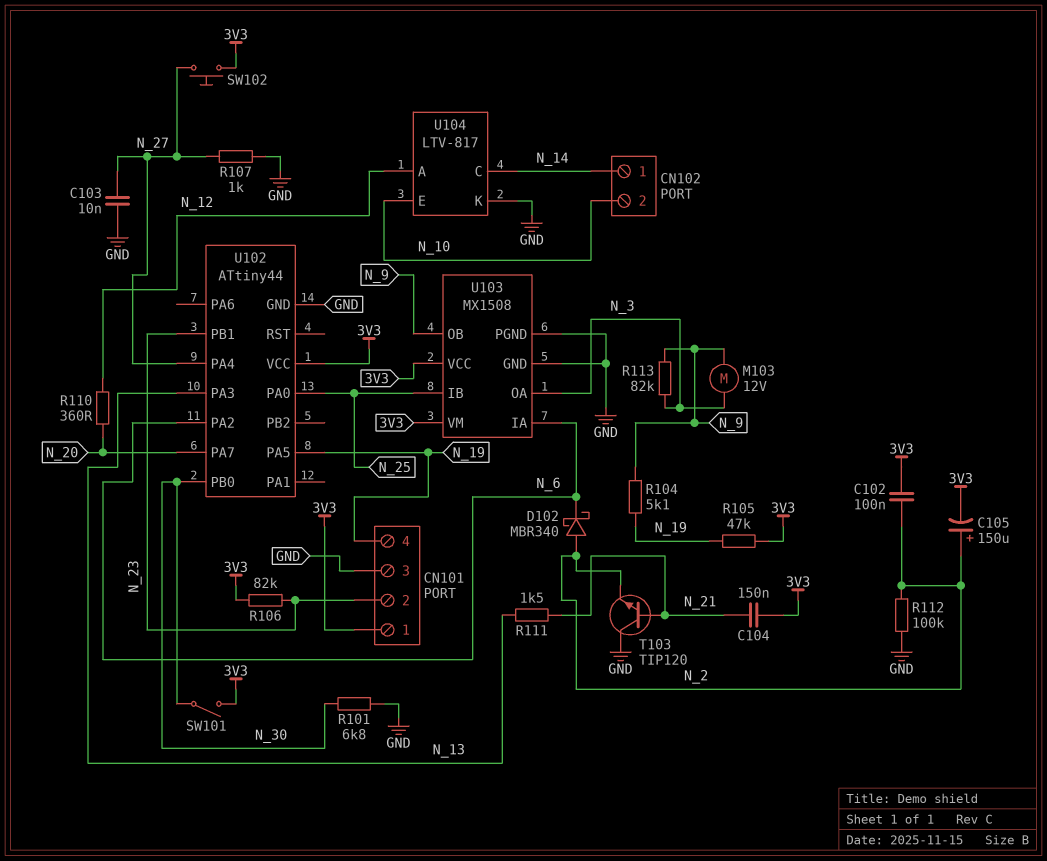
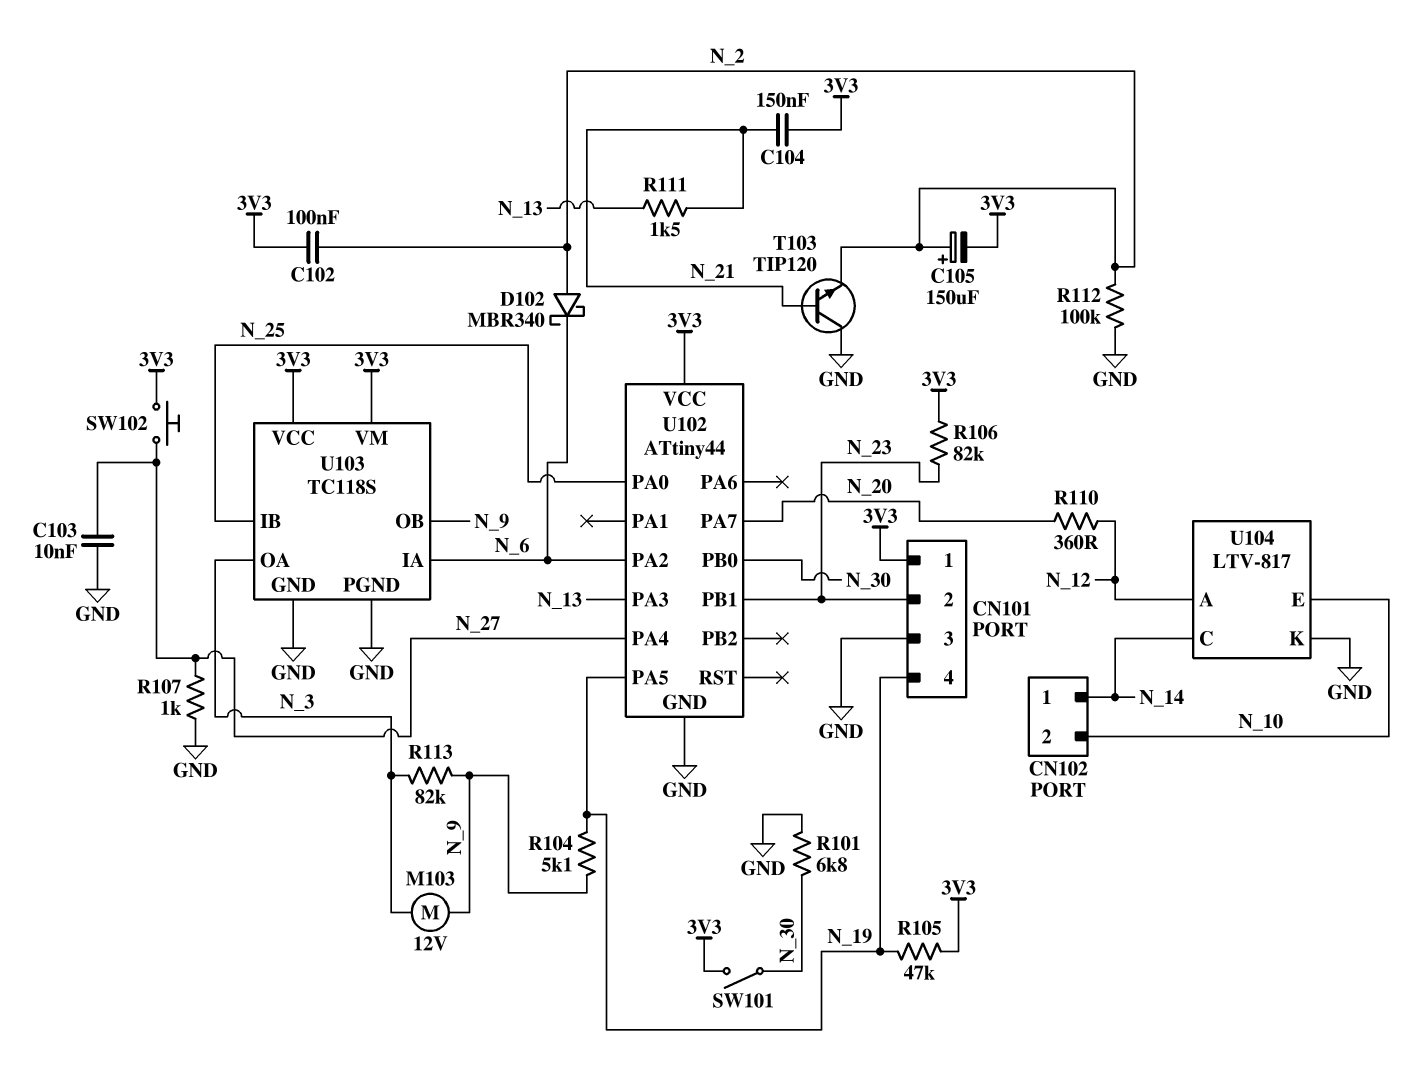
U103: MX1508 -> TC118S

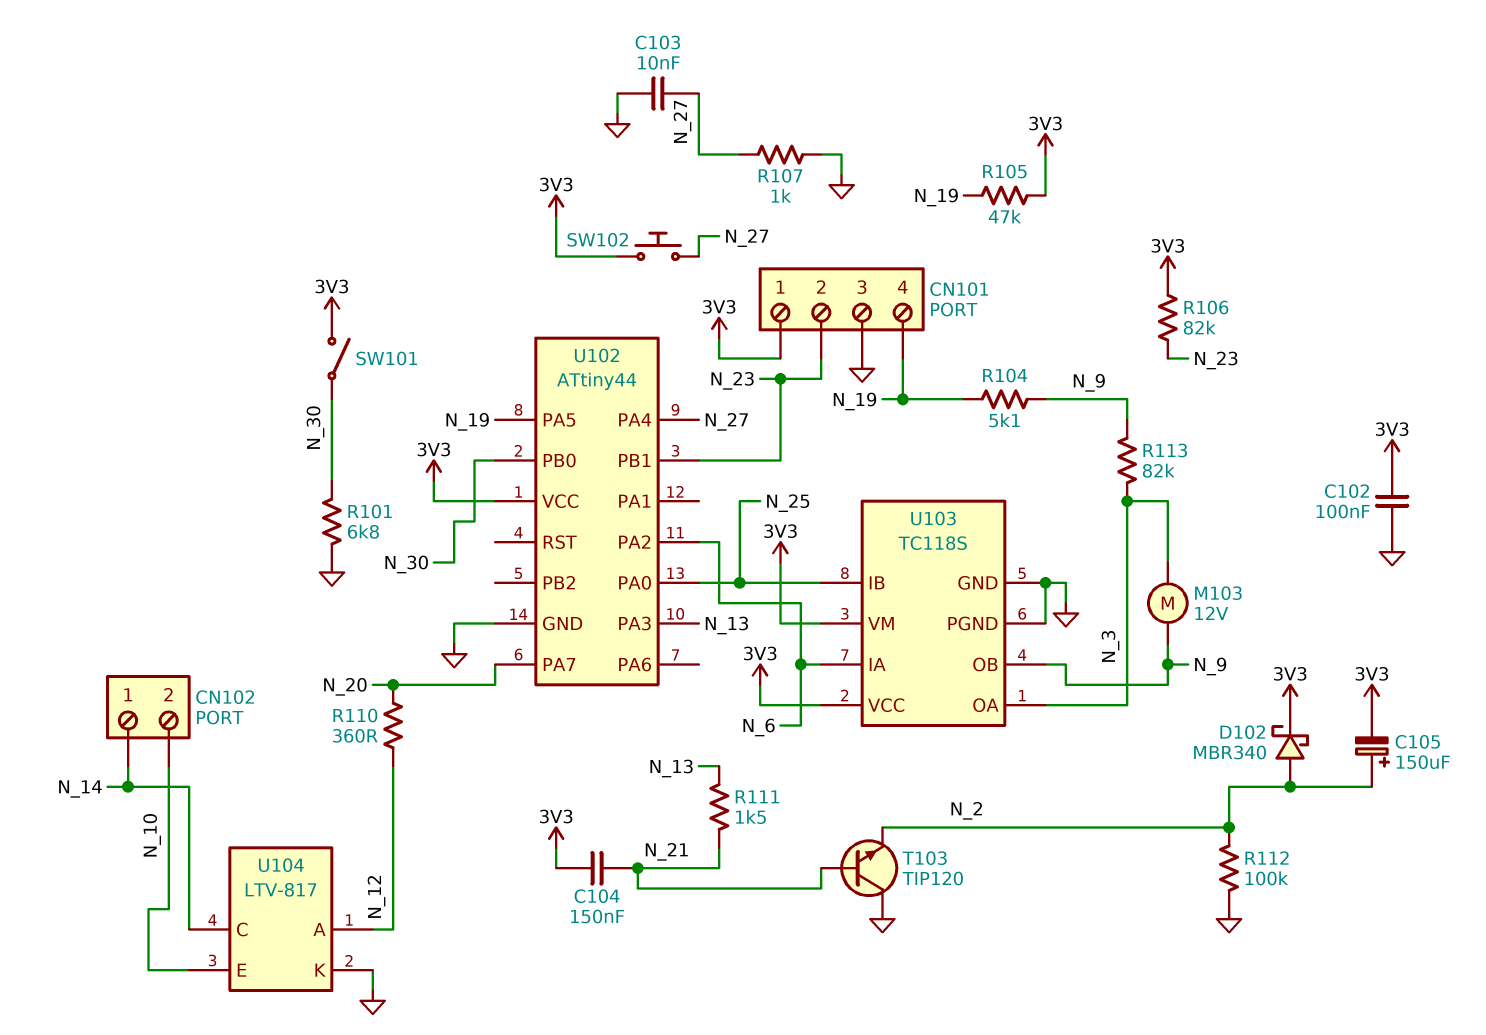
C102: 100nF (3V3, N_2) -> 100nF (3V3, GND)
D102: schottky MBR340 (A N_2, K N_6) -> schottky MBR340 (A N_2, K 3V3)

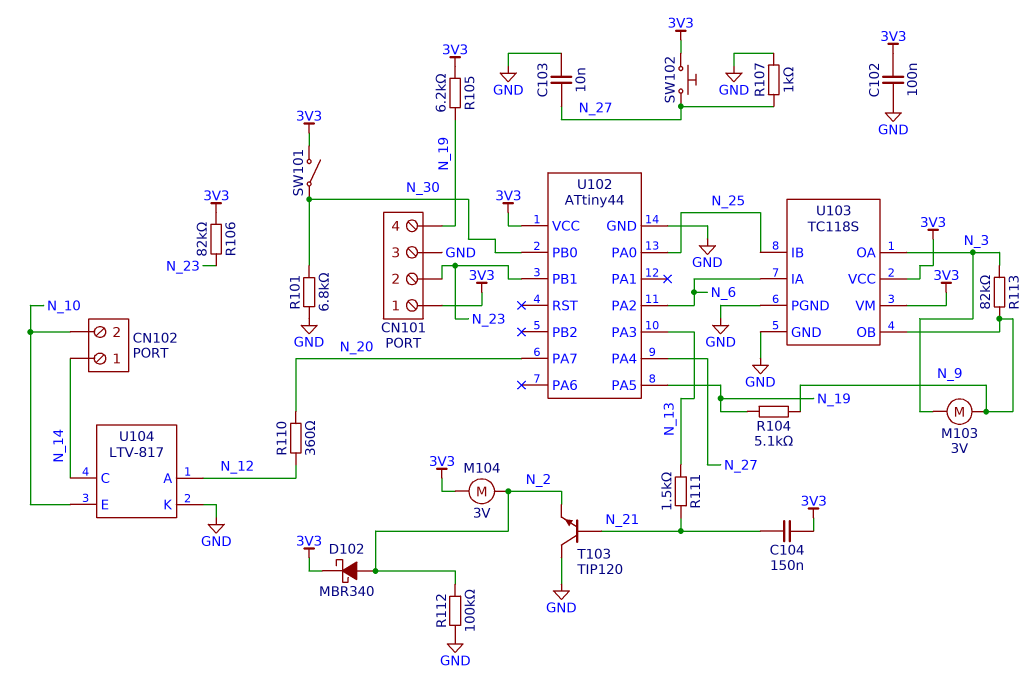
C105: 150uF (plus N_2, minus 3V3) -> none
M103: motor 12V (N_3, N_9) -> motor 3V (N_3, N_9)
M104: none -> motor 3V (3V3, N_2)
R105: 47k (3V3, N_19) -> 6.2k (3V3, N_19)

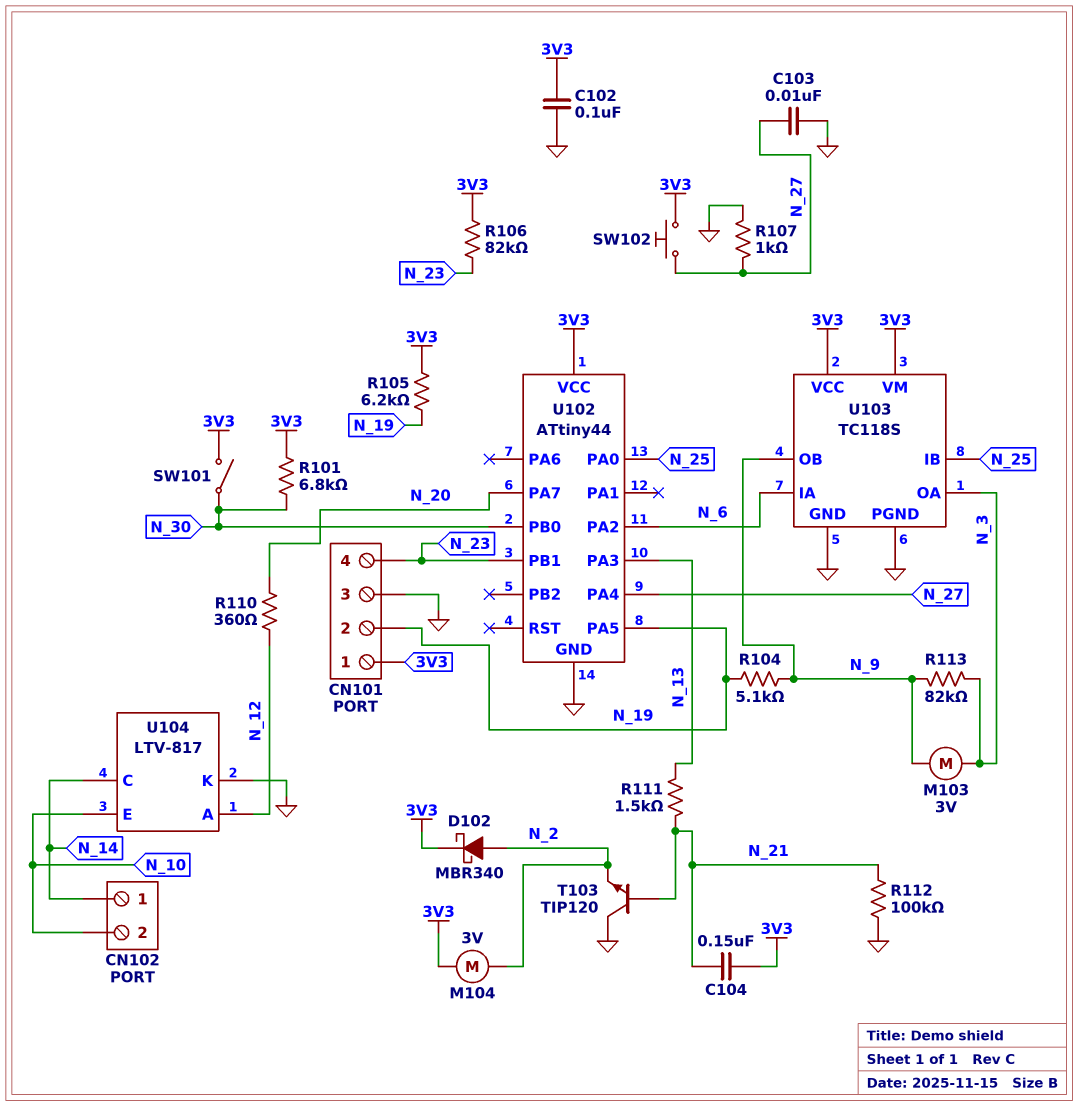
CN101 pin 2: N_23 -> N_19
CN101 pin 4: N_19 -> N_23
R101: 6.8k (GND, N_30) -> 6.8k (3V3, N_30)
R112: 100k (GND, N_2) -> 100k (GND, N_21)

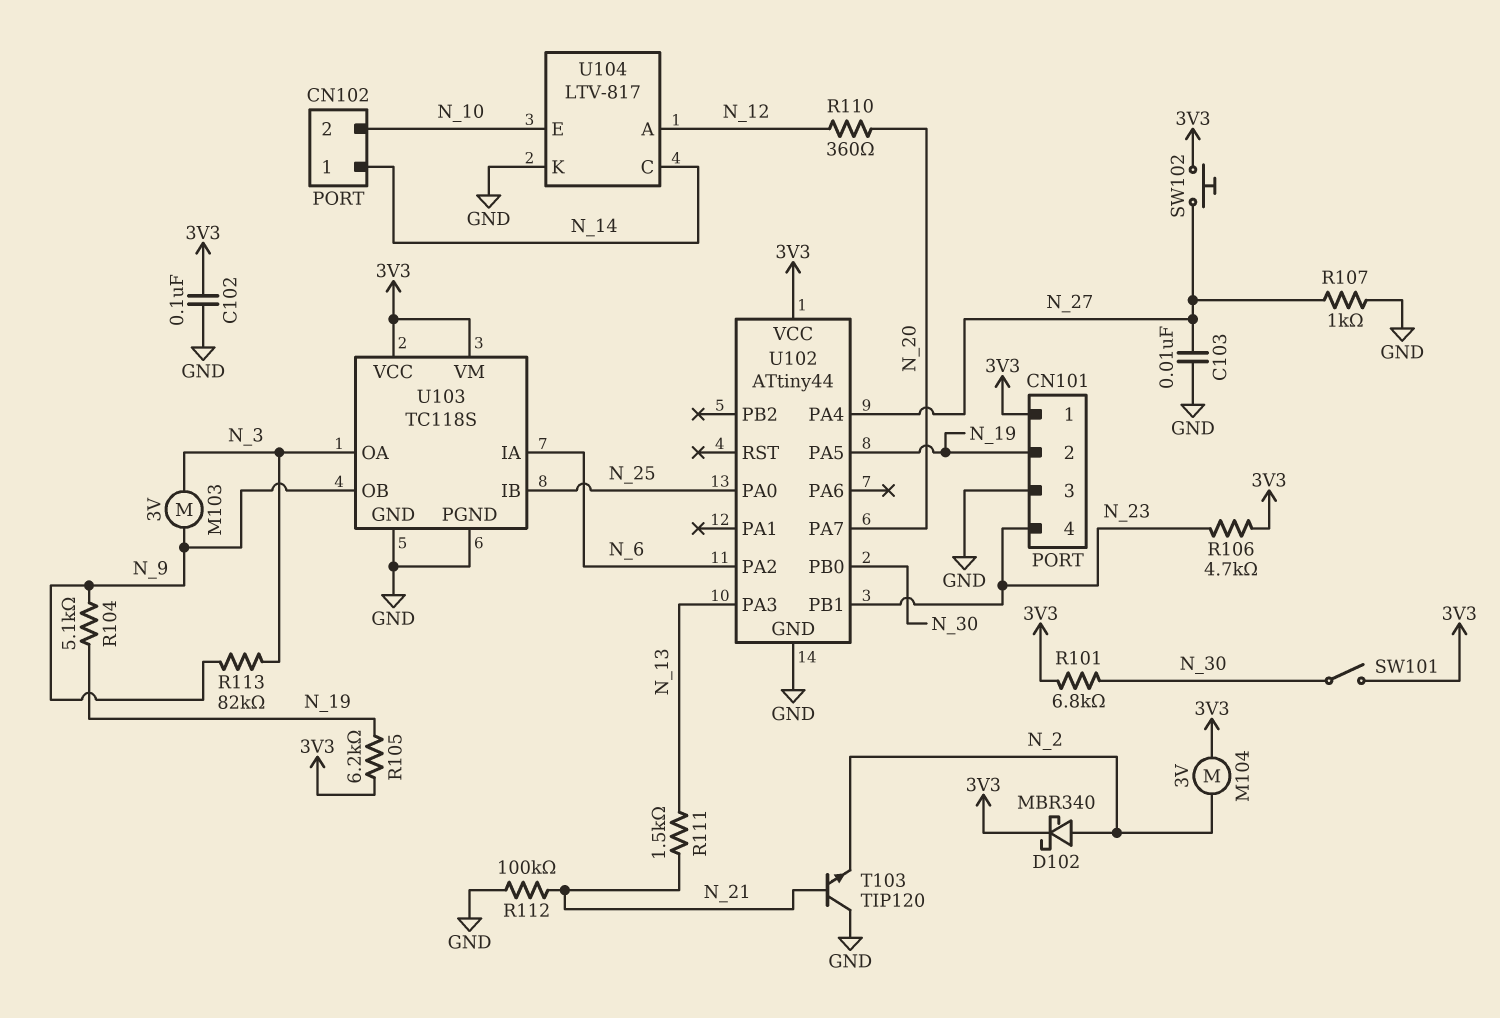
C104: 150nF (3V3, N_21) -> none
R106: 82k (3V3, N_23) -> 4.7k (3V3, N_23)

